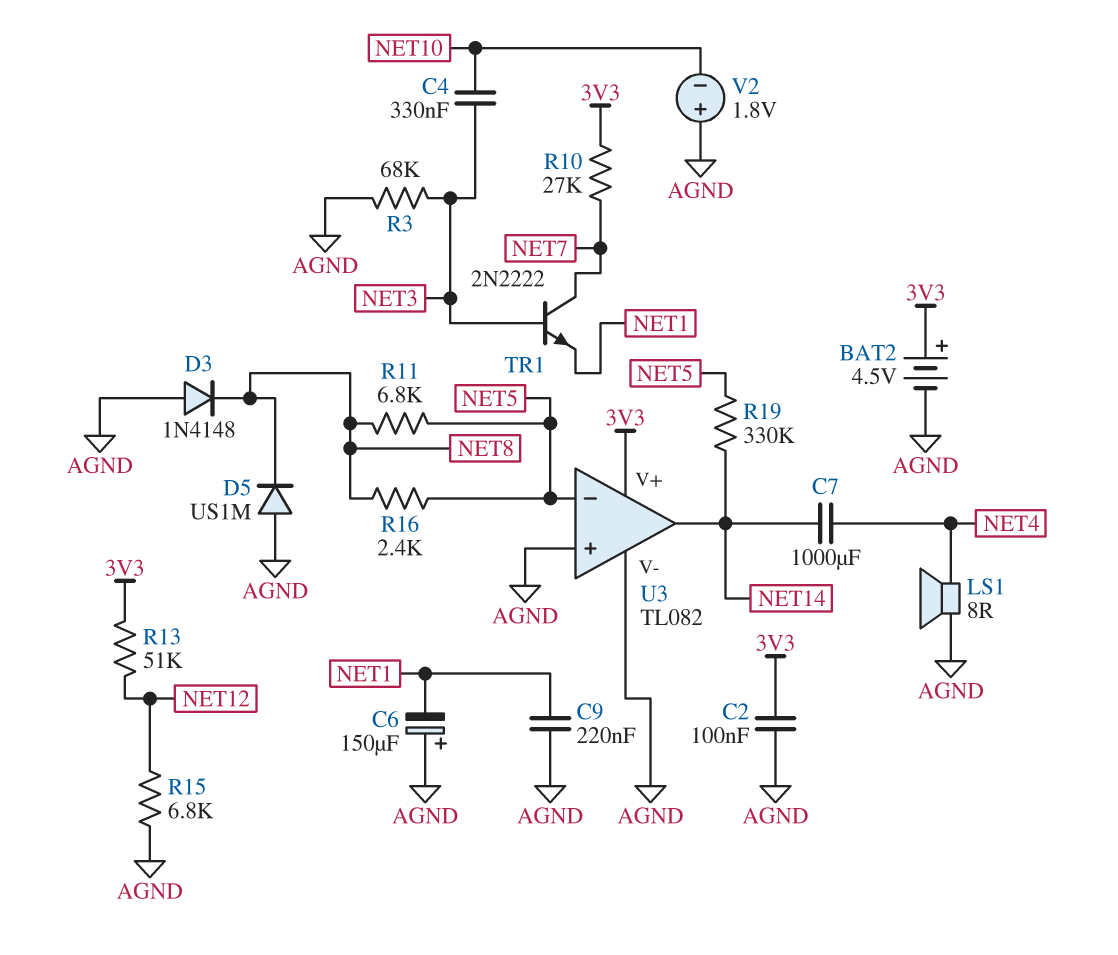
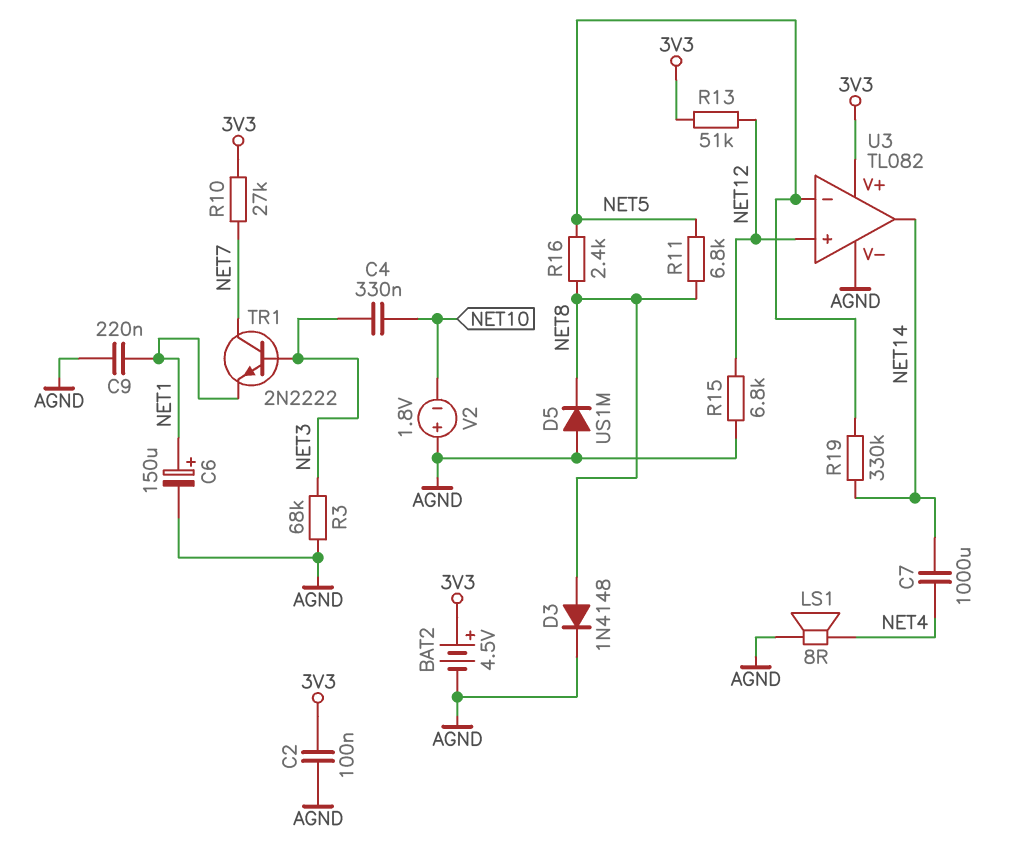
C6: 150uF (plus AGND, minus NET1) -> 150uF (plus NET1, minus AGND)
D3: diode 1N4148 (A AGND, K NET8) -> diode 1N4148 (A NET8, K AGND)
U3 pin in+: AGND -> NET12

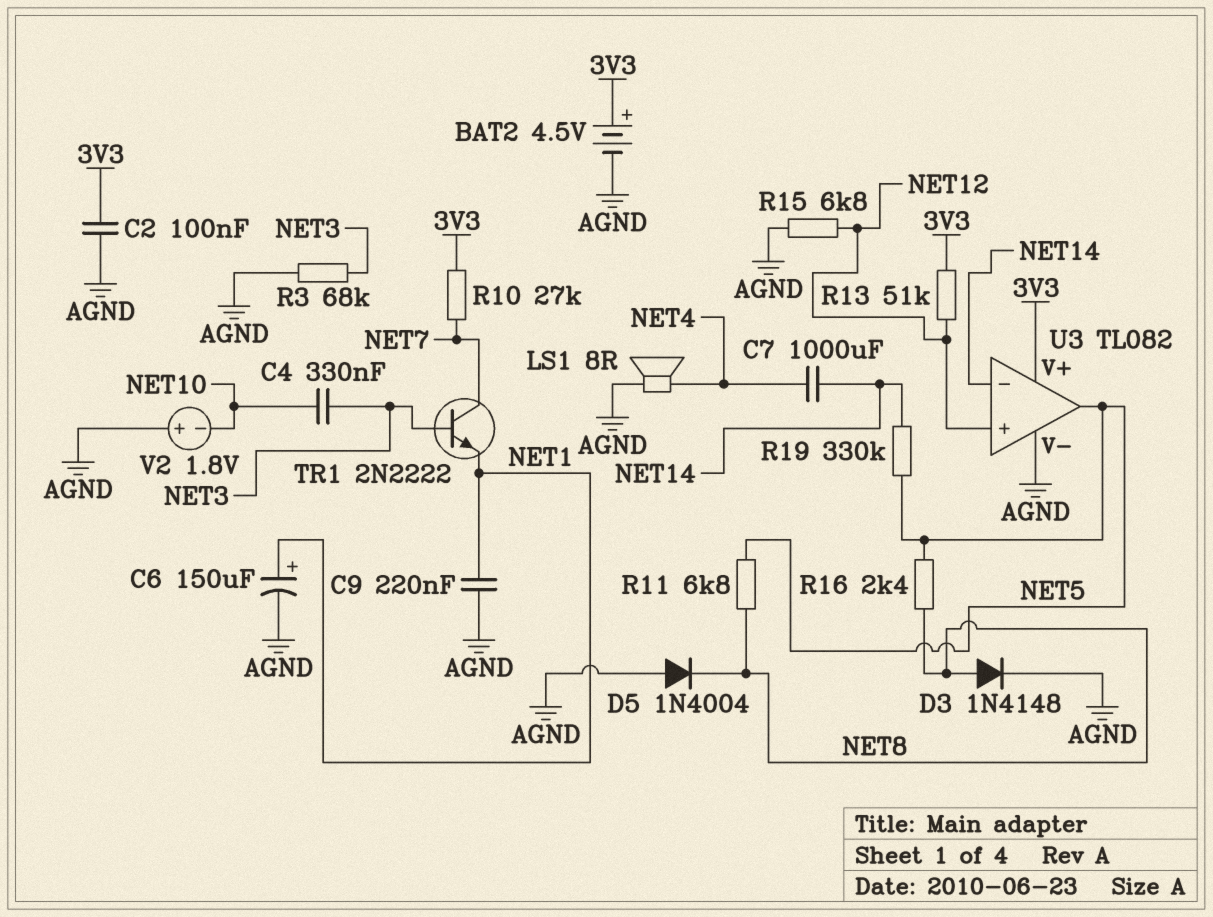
D5: diode US1M (A AGND, K NET8) -> diode 1N4004 (A AGND, K NET8)
U3 pin in-: NET5 -> NET14
U3 pin out: NET14 -> NET5

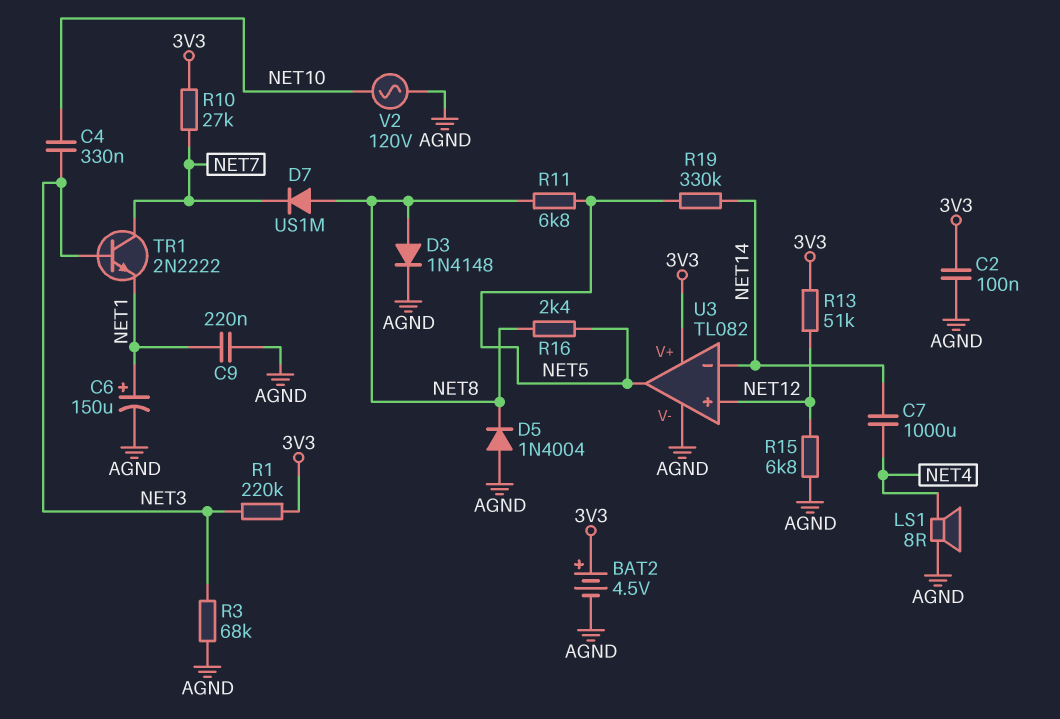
D7: none -> diode US1M (A NET8, K NET7)
R1: none -> 220k (3V3, NET3)
V2: 1.8V (plus AGND, minus NET10) -> AC 120V (AGND, NET10)

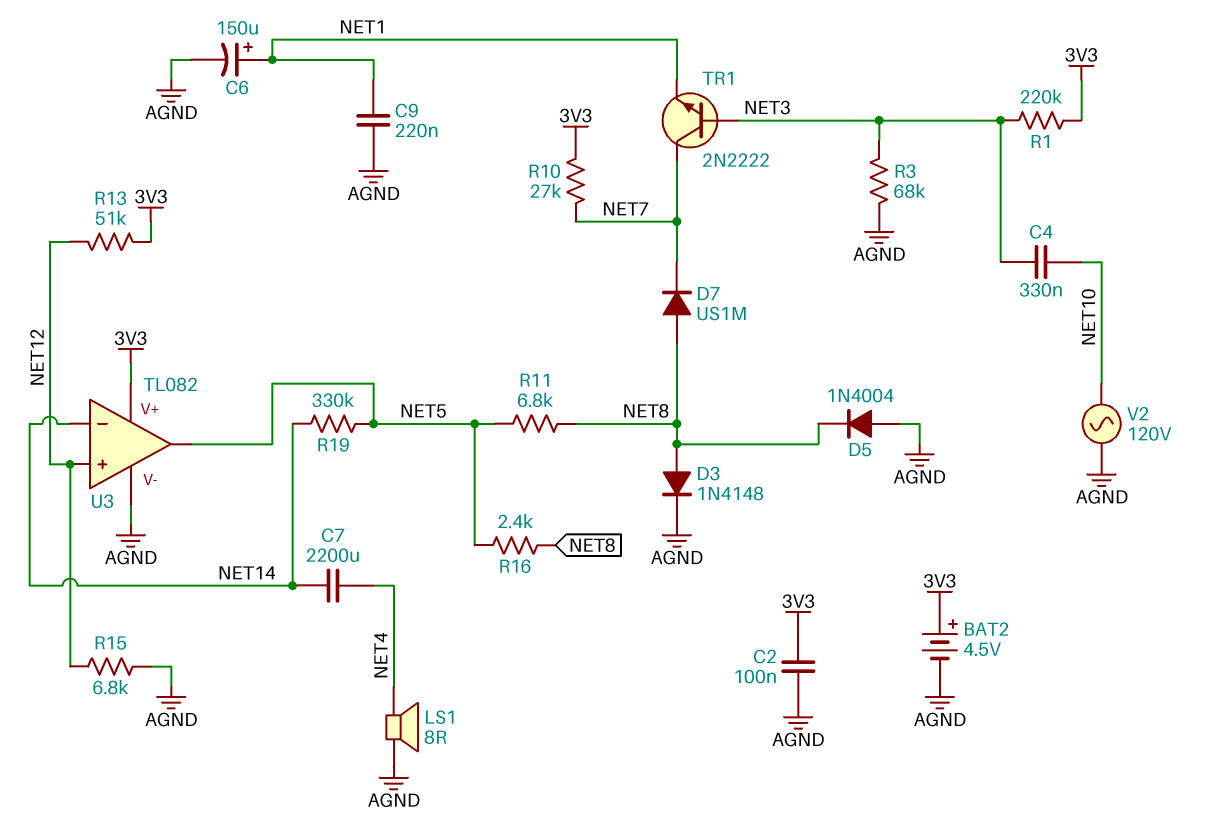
C7: 1000uF (NET4, NET14) -> 2200uF (NET4, NET14)

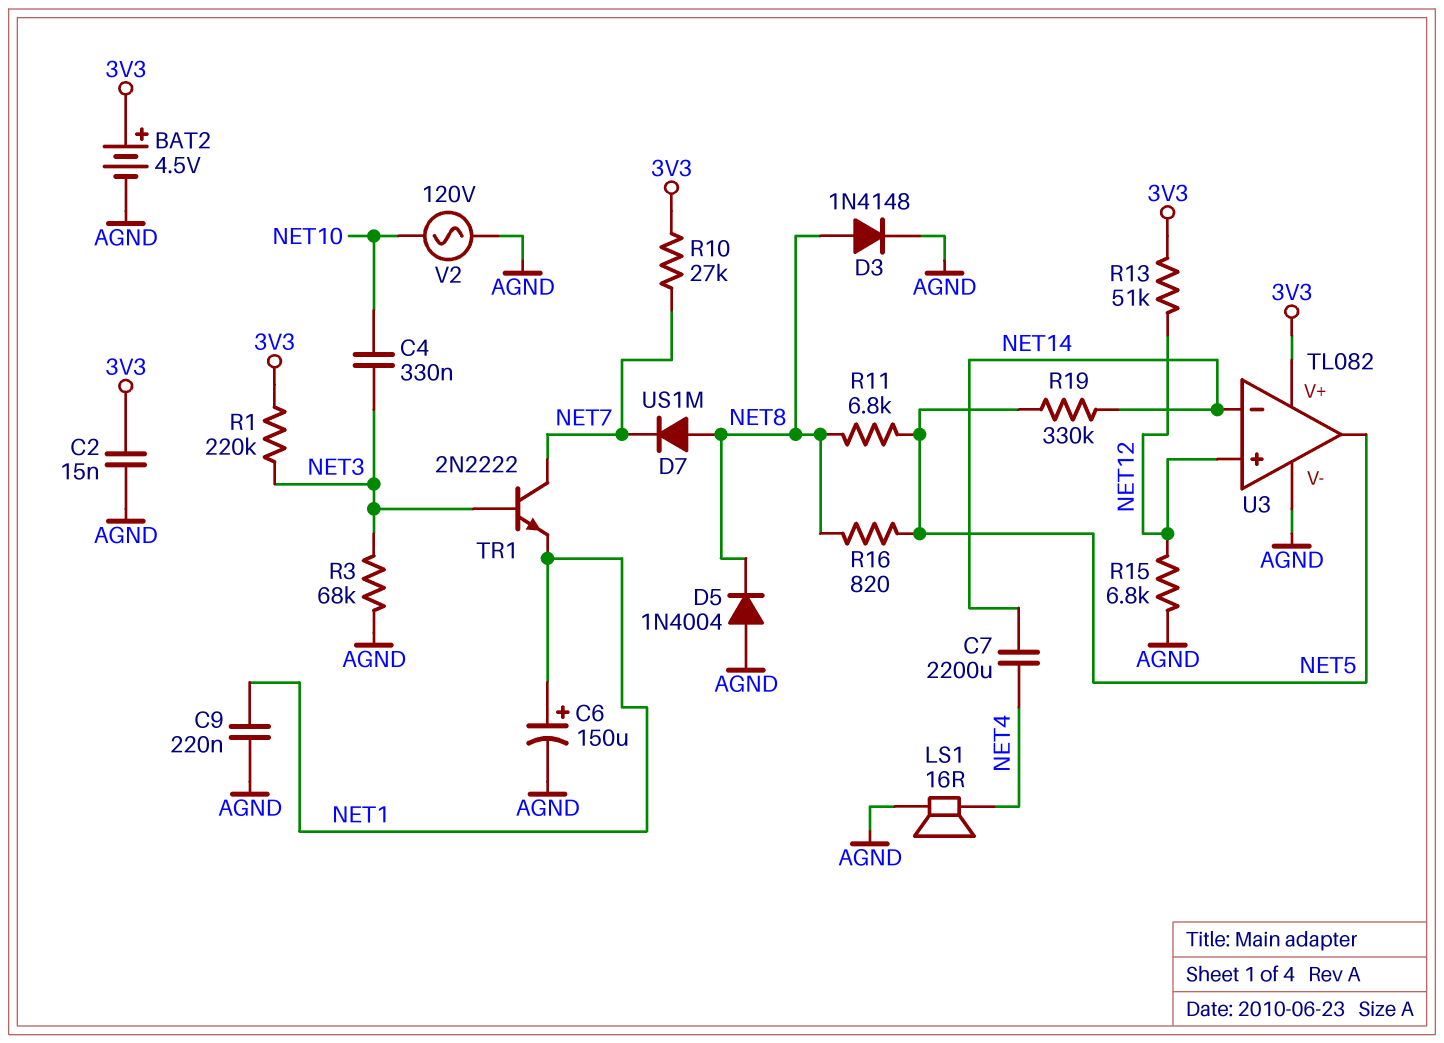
C2: 100nF (3V3, AGND) -> 15nF (3V3, AGND)
LS1: speaker 8R (AGND, NET4) -> speaker 16R (AGND, NET4)
R16: 2.4k (NET5, NET8) -> 820 (NET5, NET8)

